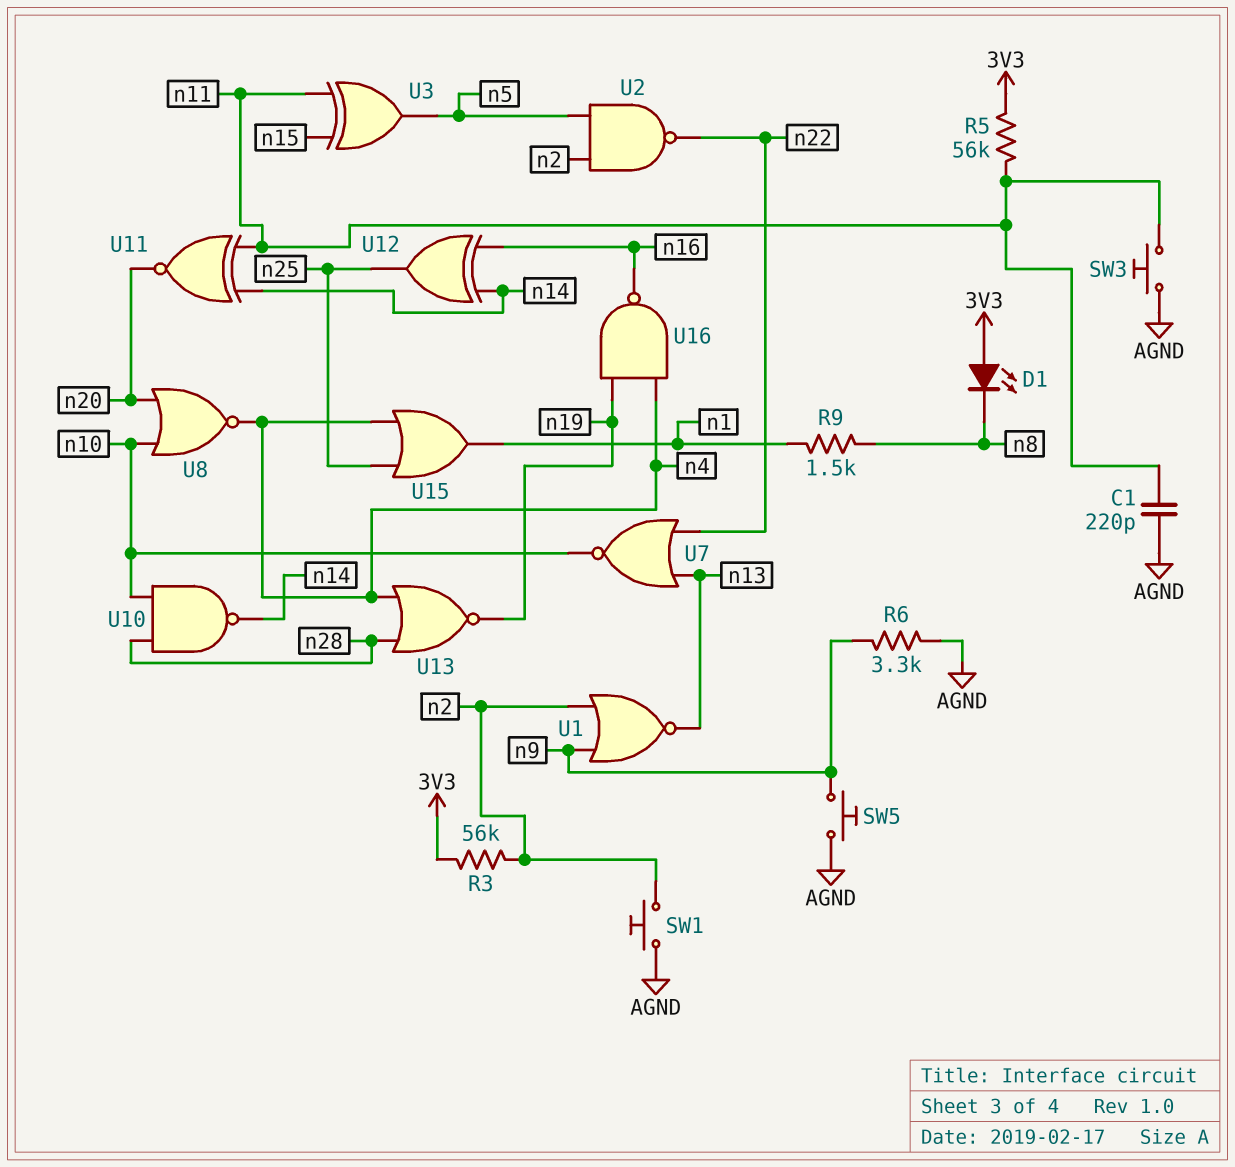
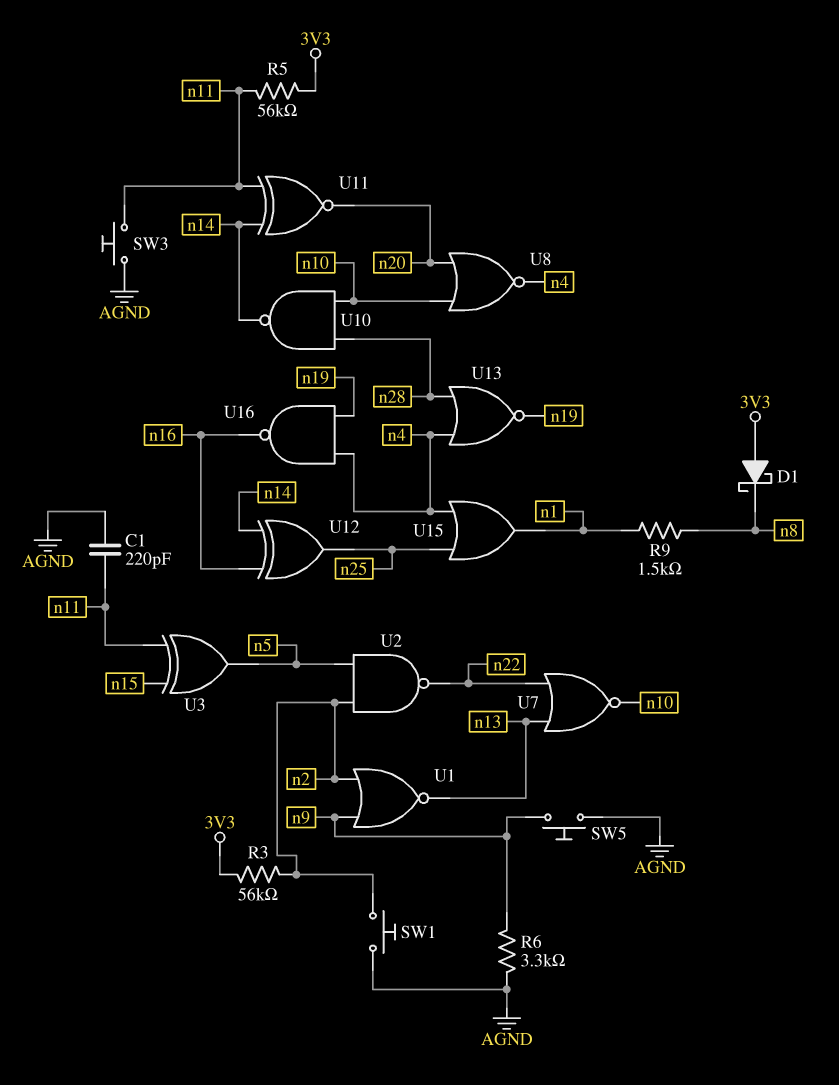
D1: LED (A 3V3, K n8) -> schottky (A 3V3, K n8)

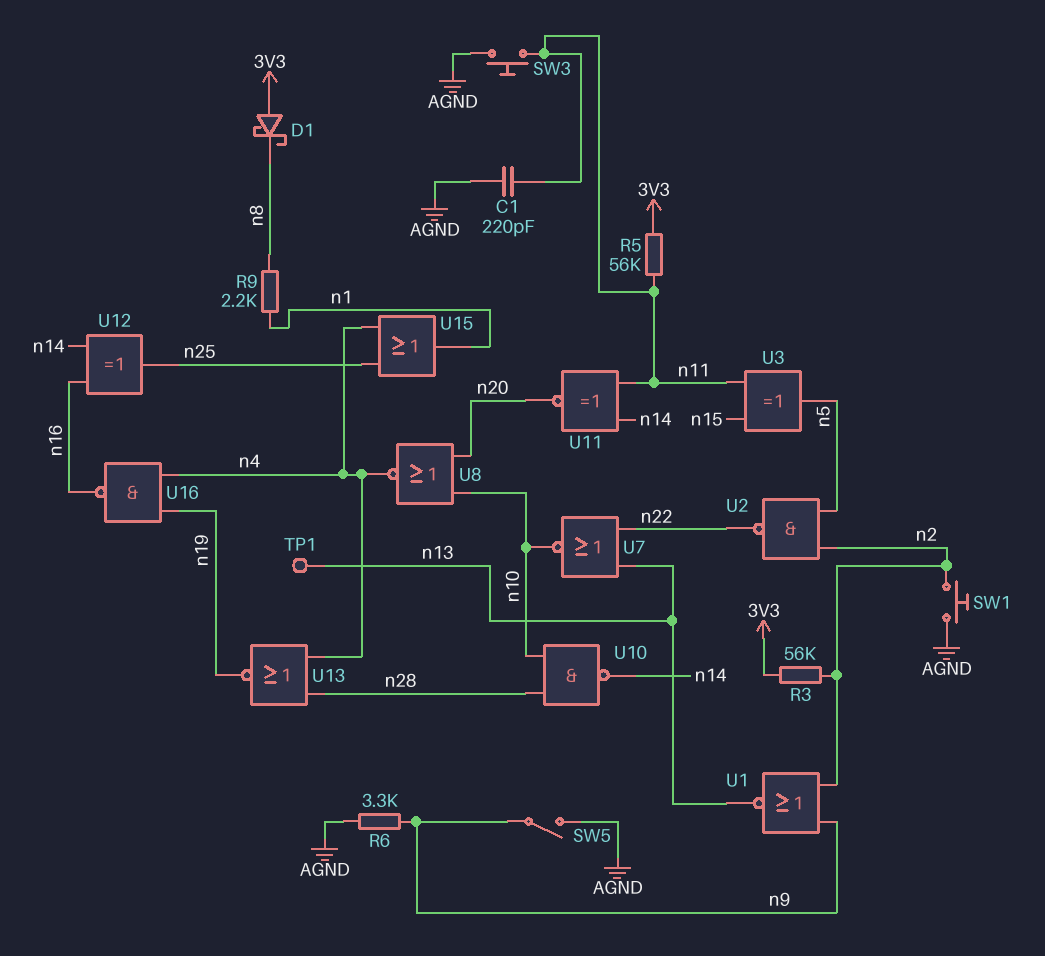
R9: 1.5k (n1, n8) -> 2.2k (n1, n8)
SW5: button (AGND, n9) -> switch (AGND, n9)
TP1: none -> test point (n13)

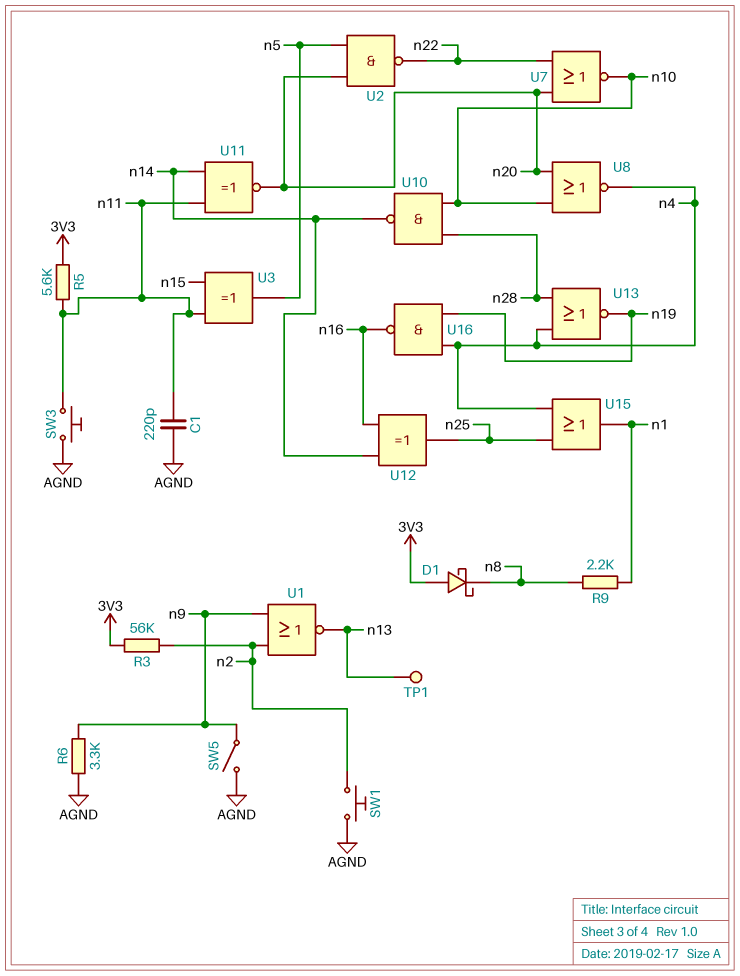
R5: 56k (3V3, n11) -> 5.6k (3V3, n11)
U2: NAND (in n2, in n5, out n22) -> NAND (in n5, in n20, out n22)
U7: NOR (in n13, in n22, out n10) -> NOR (in n20, in n22, out n10)

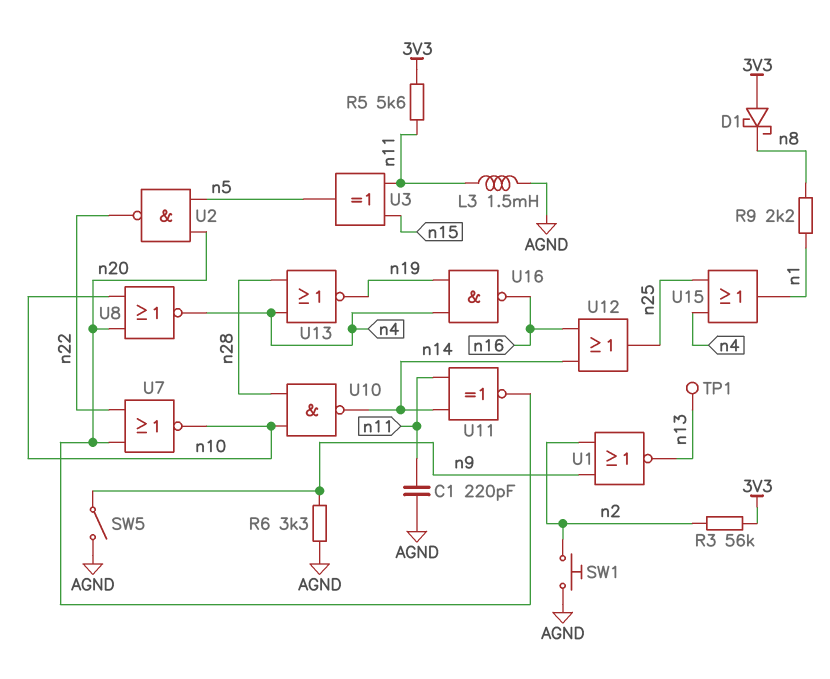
L3: none -> 1.5mH (AGND, n11)
SW3: button (AGND, n11) -> none
U12: XOR (in n14, in n16, out n25) -> OR (in n14, in n16, out n25)

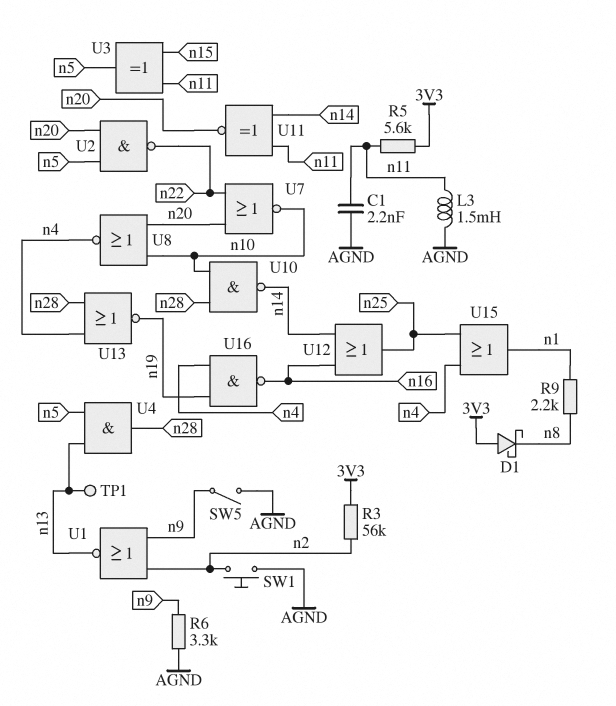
C1: 220pF (AGND, n11) -> 2.2nF (AGND, n11)
U4: none -> AND (in n5, in n13, out n28)

